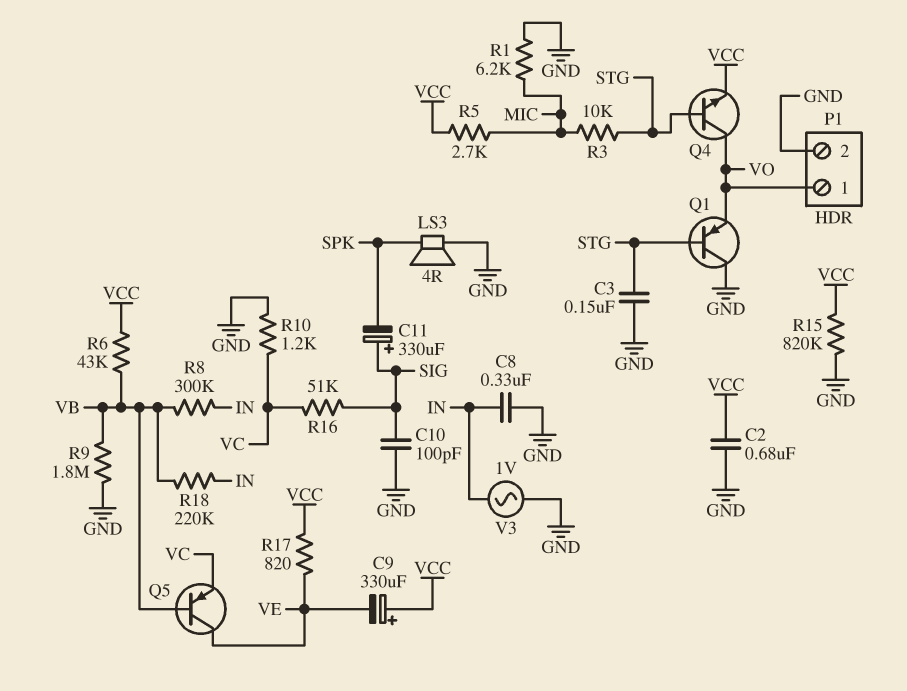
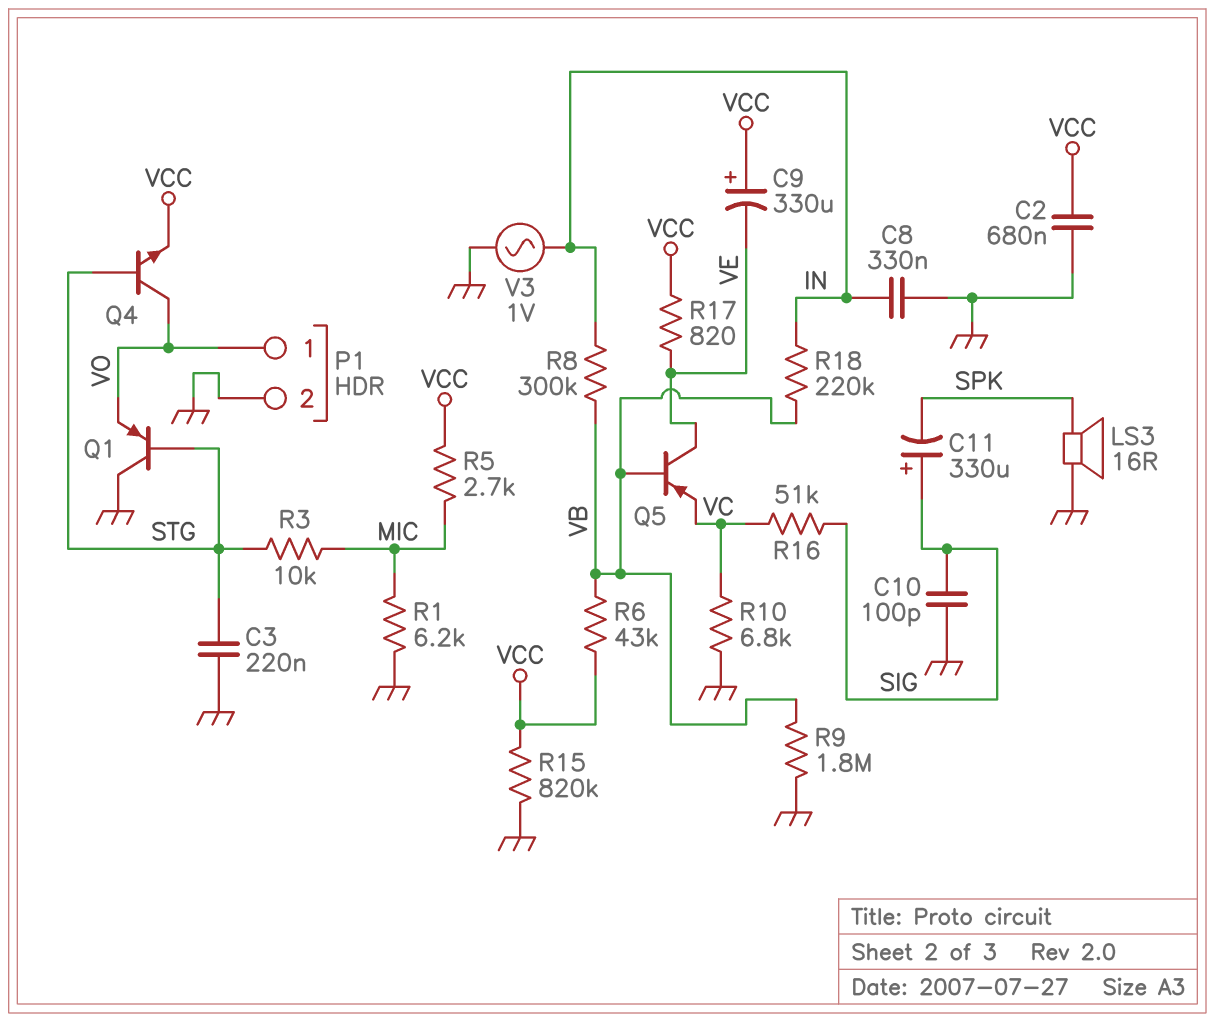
C3: 150nF (GND, STG) -> 220nF (GND, STG)
LS3: speaker 4R (GND, SPK) -> speaker 16R (GND, SPK)
R10: 1.2k (GND, VC) -> 6.8k (GND, VC)

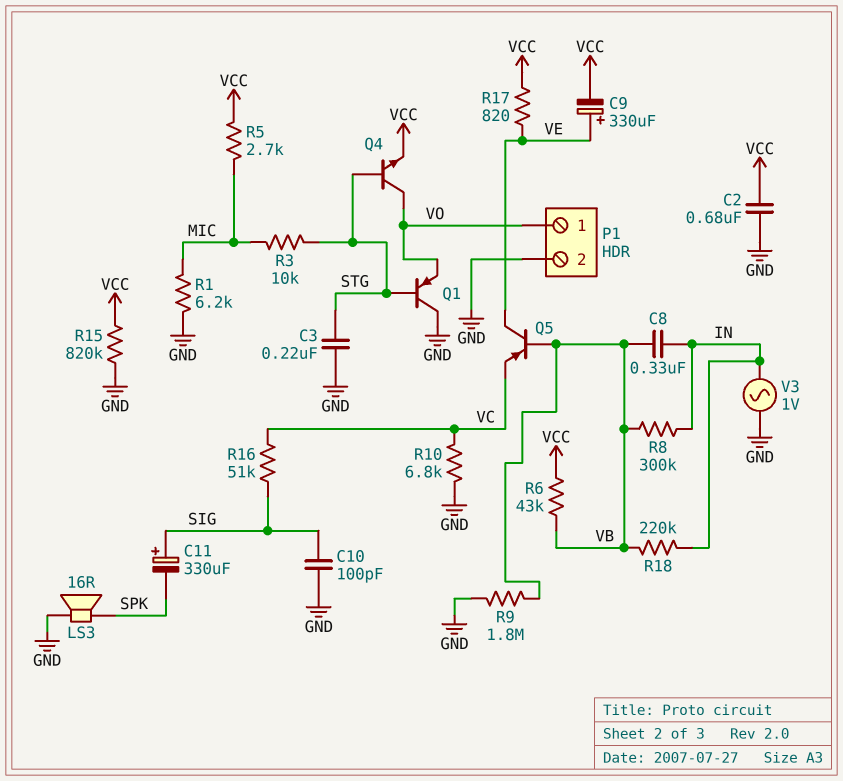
C8: 330nF (GND, IN) -> 330nF (IN, VB)
C9: 330uF (plus VCC, minus VE) -> 330uF (plus VE, minus VCC)

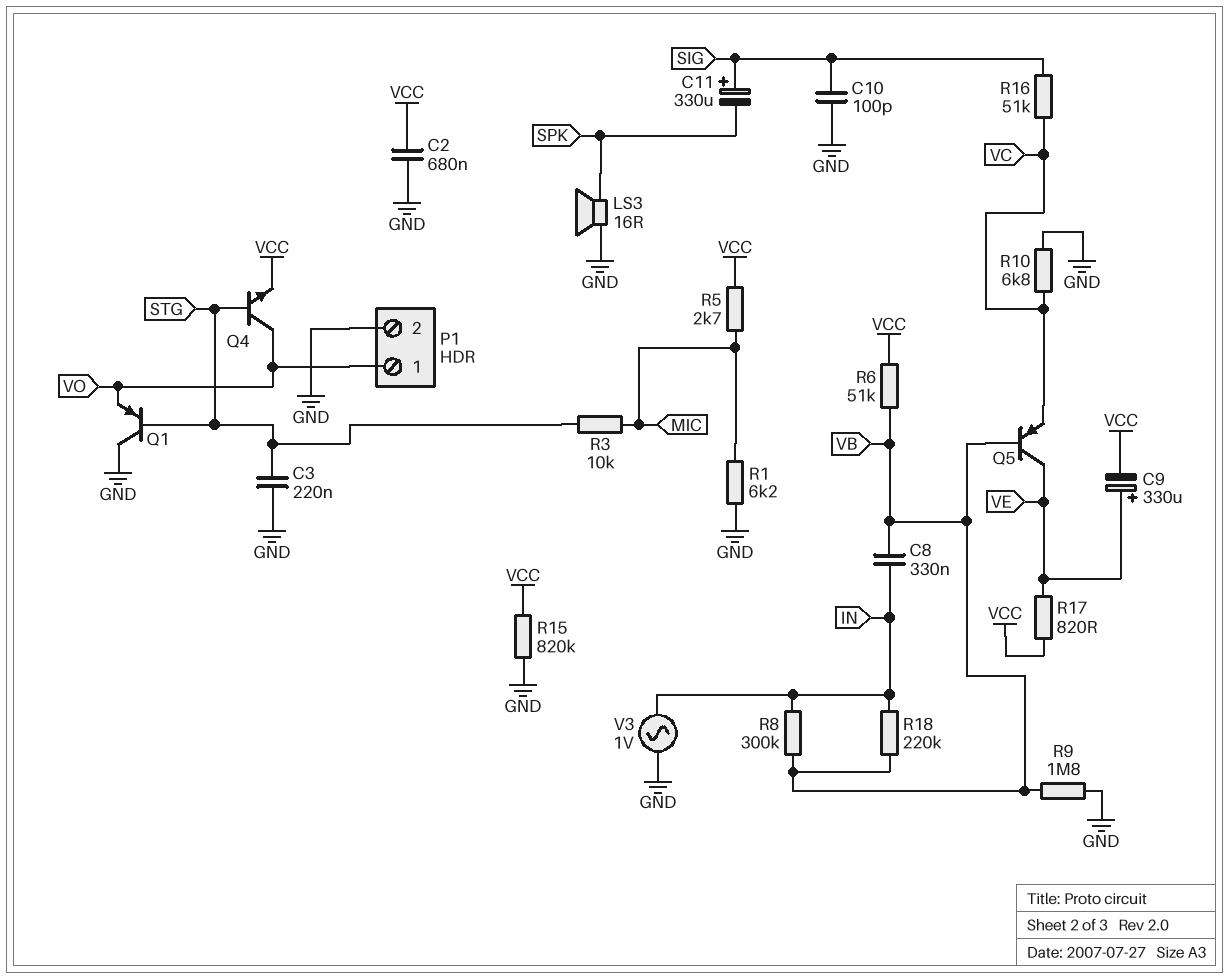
R6: 43k (VB, VCC) -> 51k (VB, VCC)

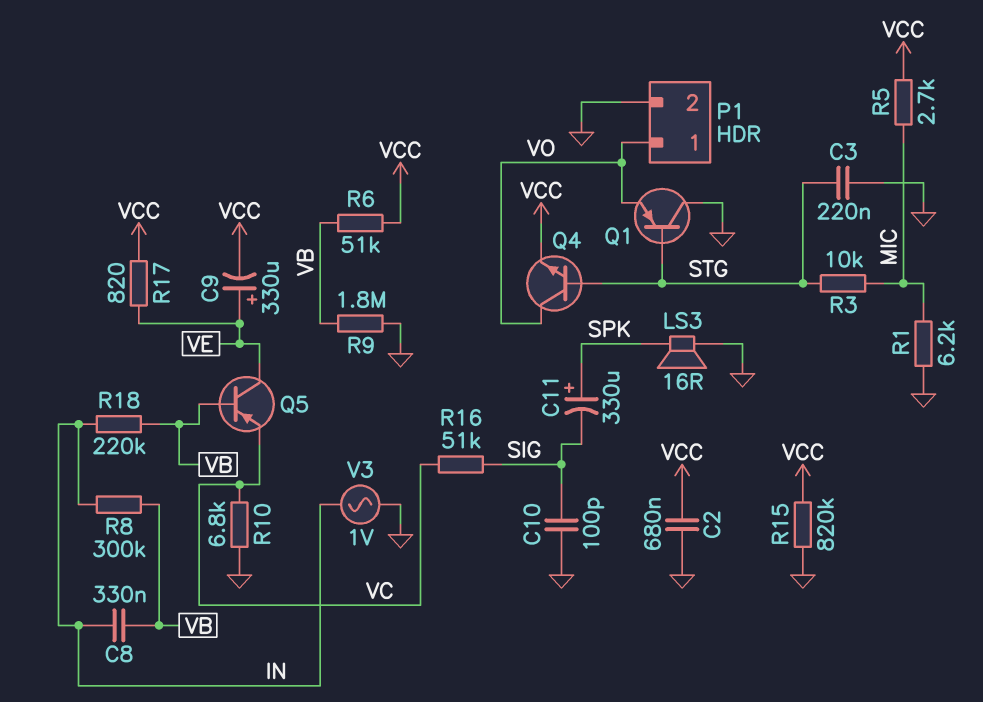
C11: 330uF (plus SIG, minus SPK) -> 330uF (plus SPK, minus SIG)

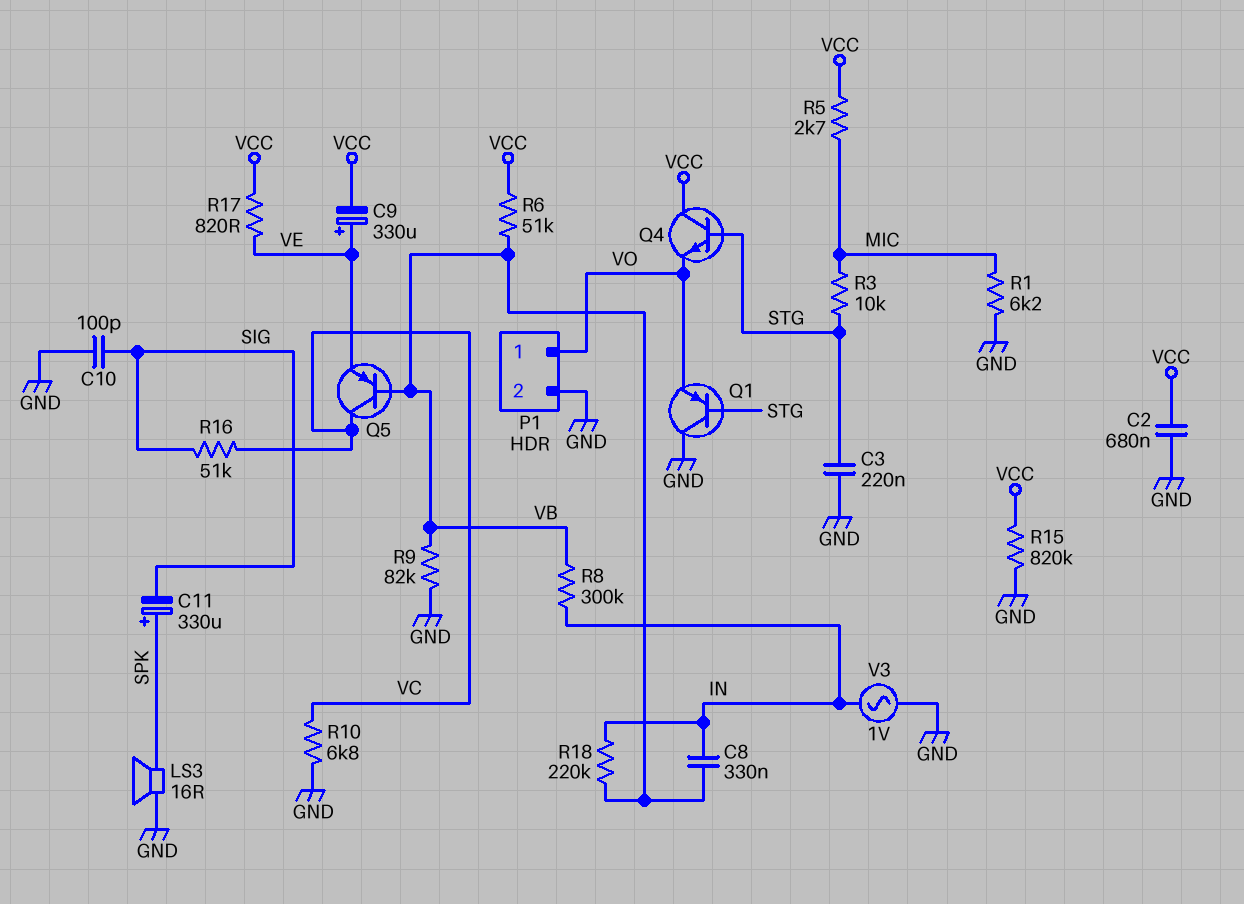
Q4: NPN (B STG, C VO, E VCC) -> NPN (B STG, C VCC, E VO)
Q5: PNP (B VB, C VE, E VC) -> PNP (B VB, C VC, E VE)
R9: 1.8M (GND, VB) -> 82k (GND, VB)

